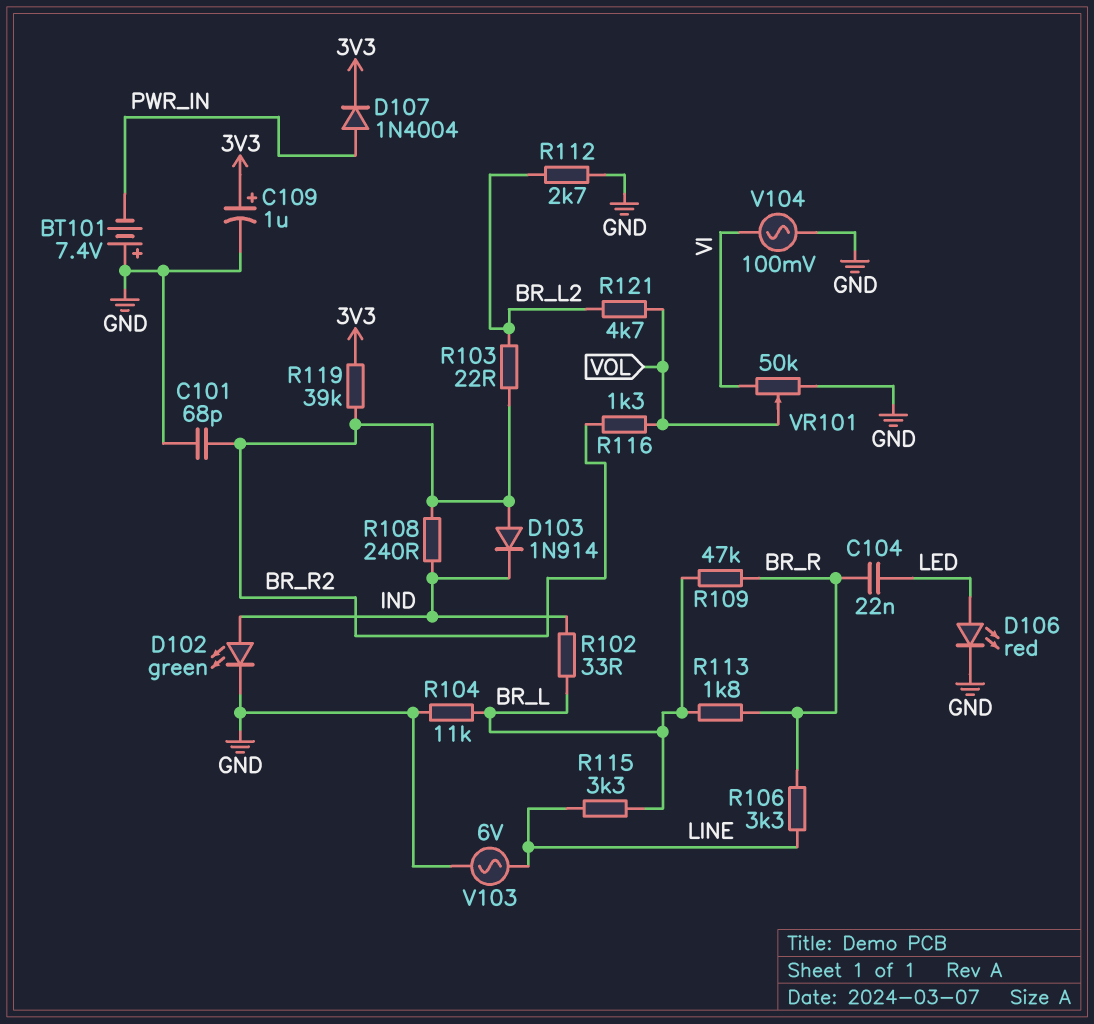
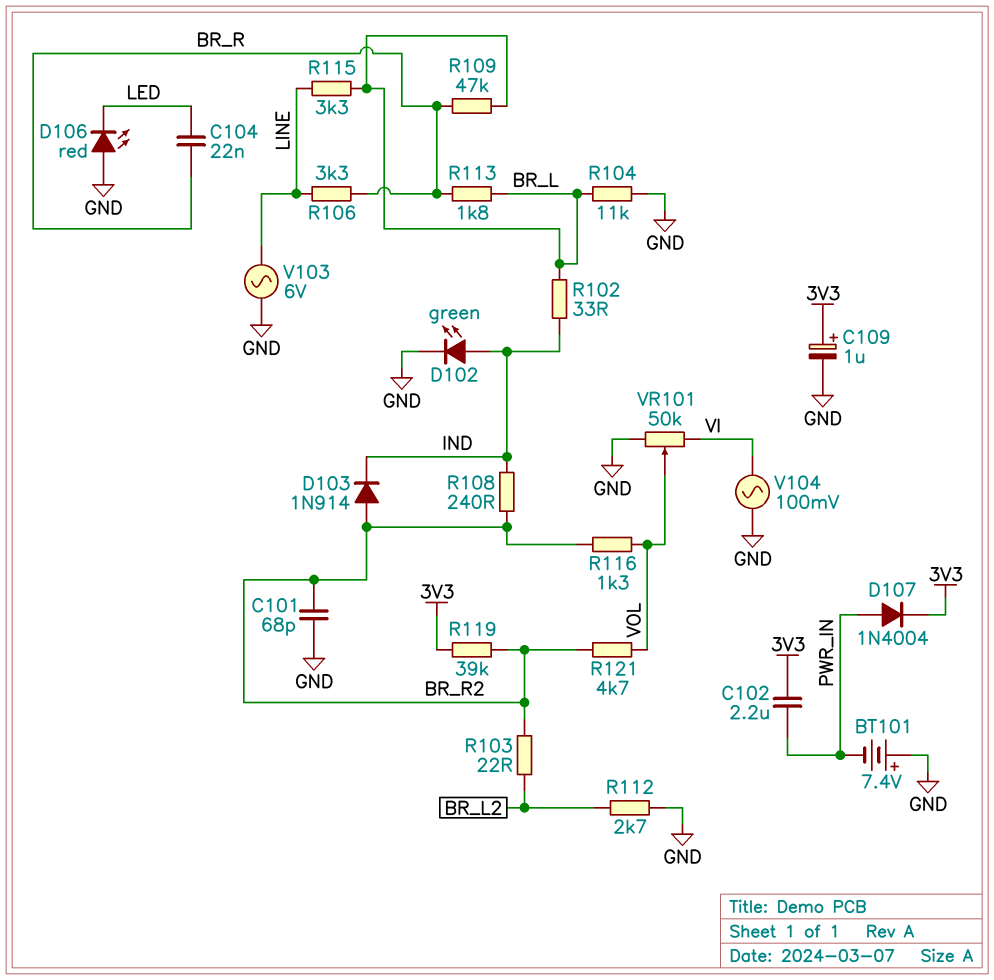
C102: none -> 2.2uF (3V3, PWR_IN)
D106: LED red (A LED, K GND) -> LED red (A GND, K LED)
R121: 4.7k (BR_L2, VOL) -> 4.7k (BR_R2, VOL)

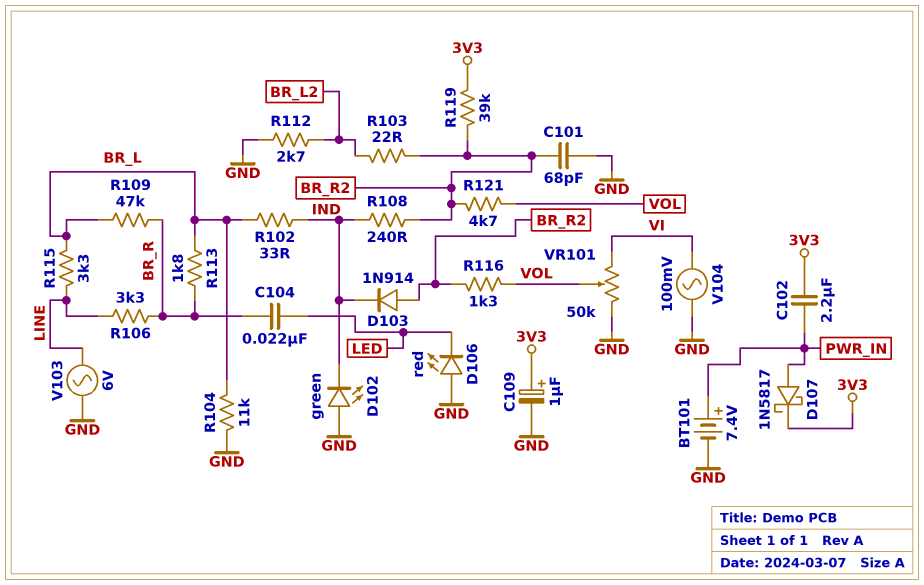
BT101: 7.4V (plus GND, minus PWR_IN) -> 7.4V (plus PWR_IN, minus GND)
D102: LED green (A IND, K GND) -> LED green (A GND, K IND)
D107: diode 1N4004 (A PWR_IN, K 3V3) -> schottky 1N5817 (A PWR_IN, K 3V3)

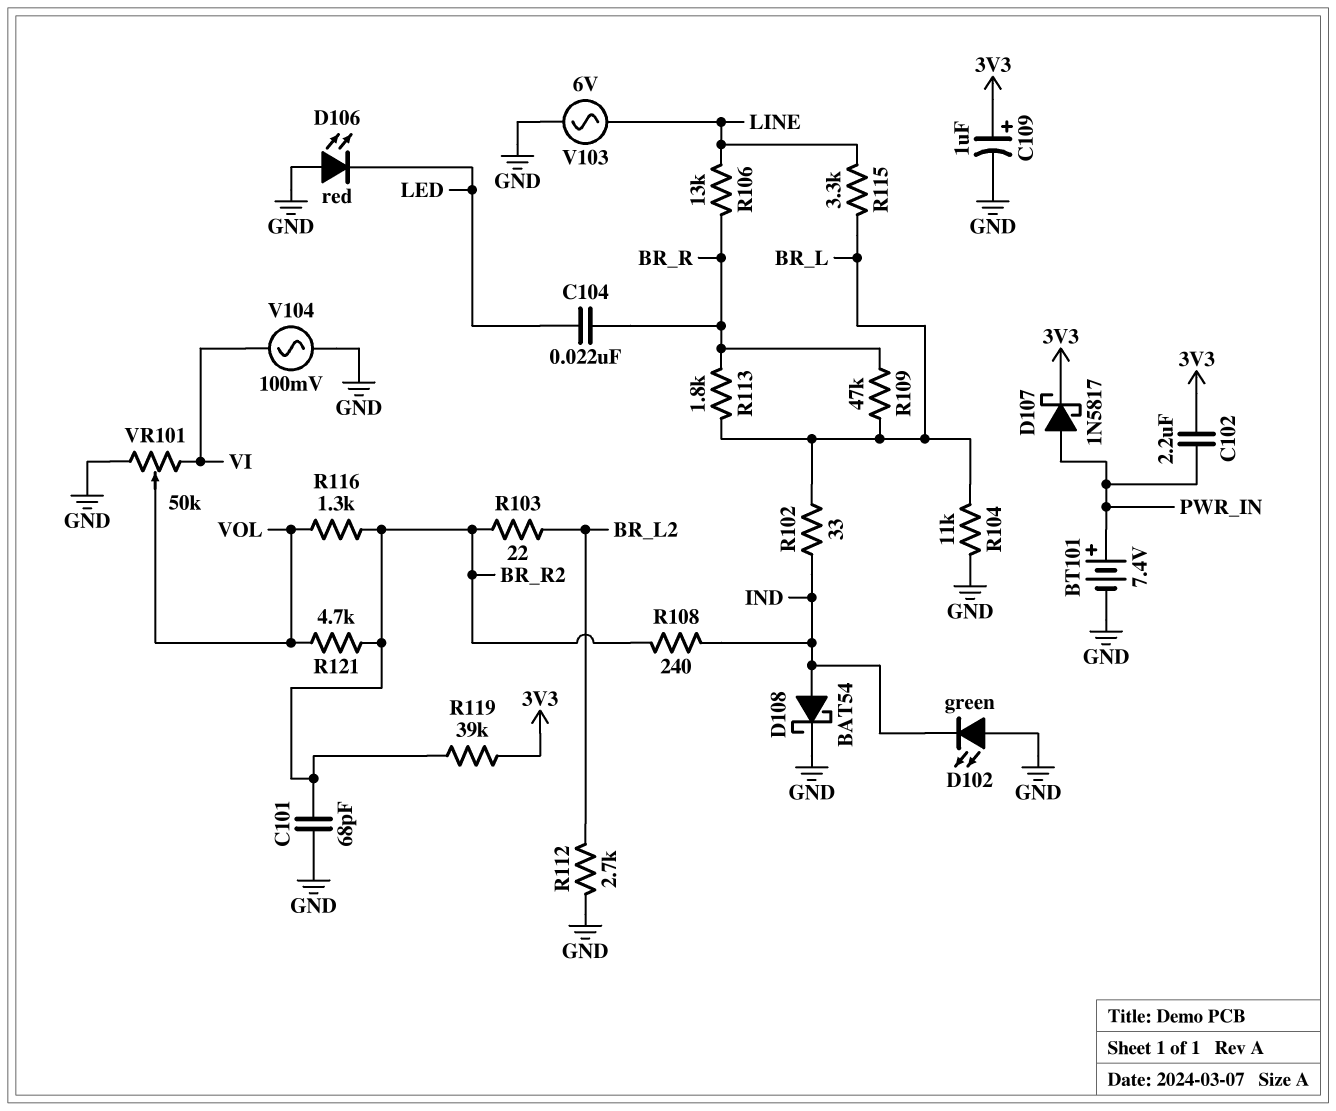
D103: diode 1N914 (A BR_R2, K IND) -> none
D108: none -> schottky BAT54 (A IND, K GND)
R106: 3.3k (BR_R, LINE) -> 13k (BR_R, LINE)

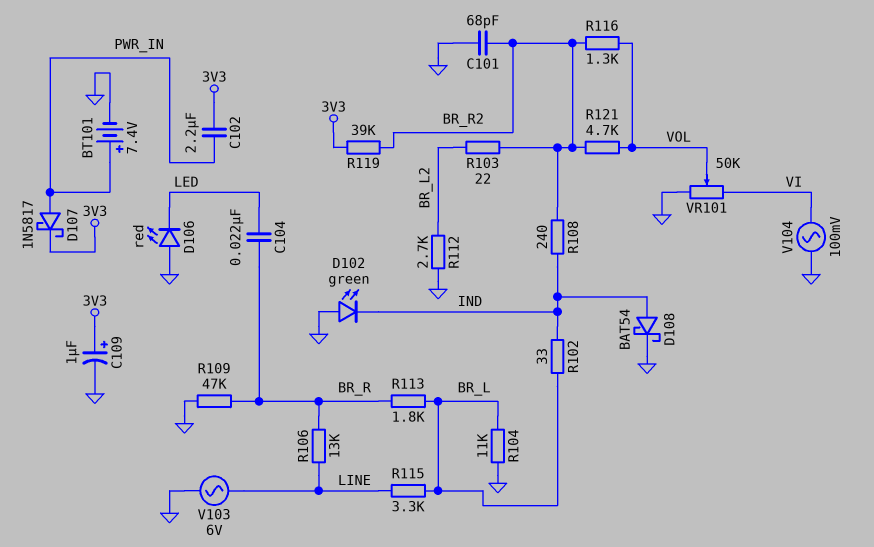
R109: 47k (BR_L, BR_R) -> 47k (BR_R, GND)

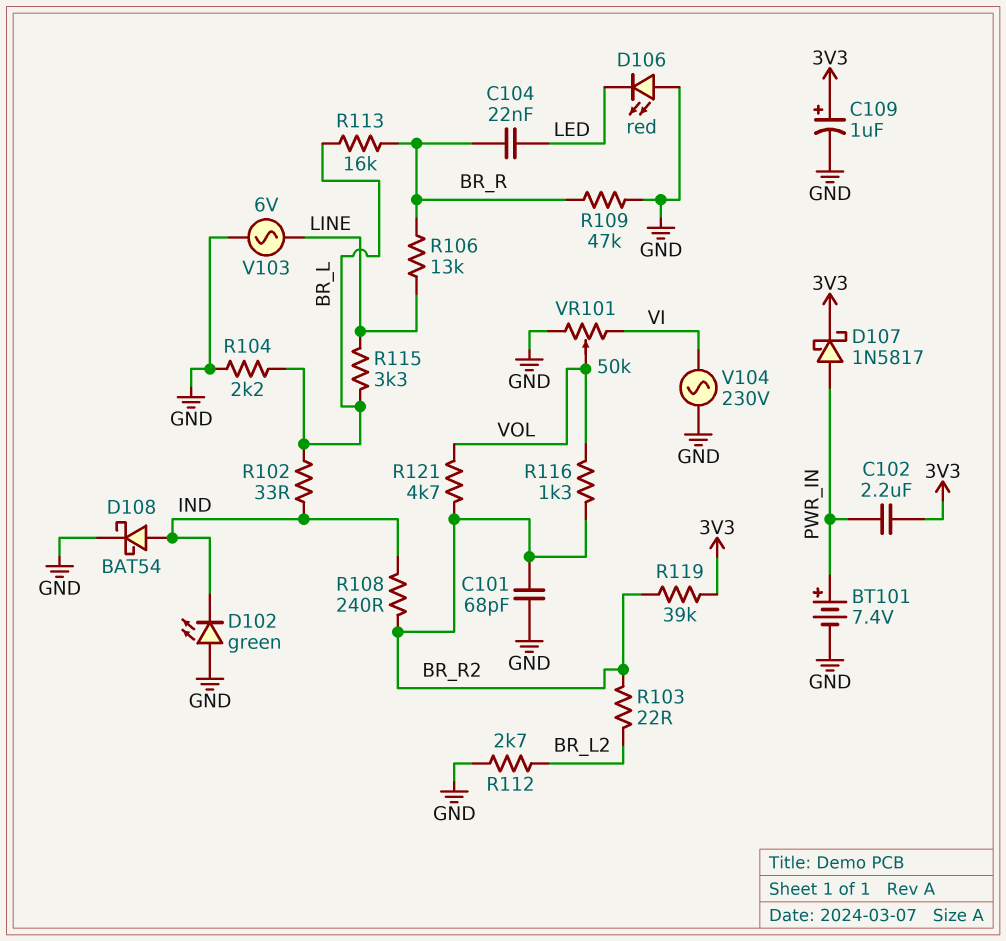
R104: 11k (BR_L, GND) -> 2.2k (BR_L, GND)
R113: 1.8k (BR_L, BR_R) -> 16k (BR_L, BR_R)
V104: AC 100mV (GND, VI) -> AC 230V (GND, VI)

